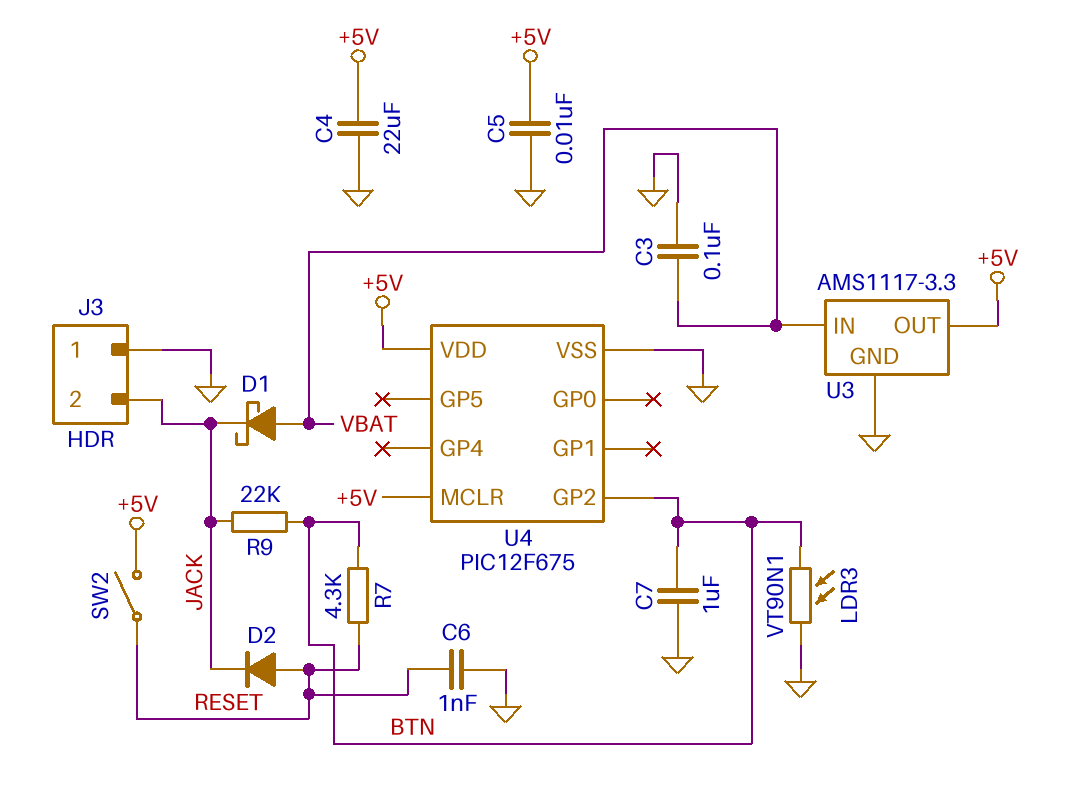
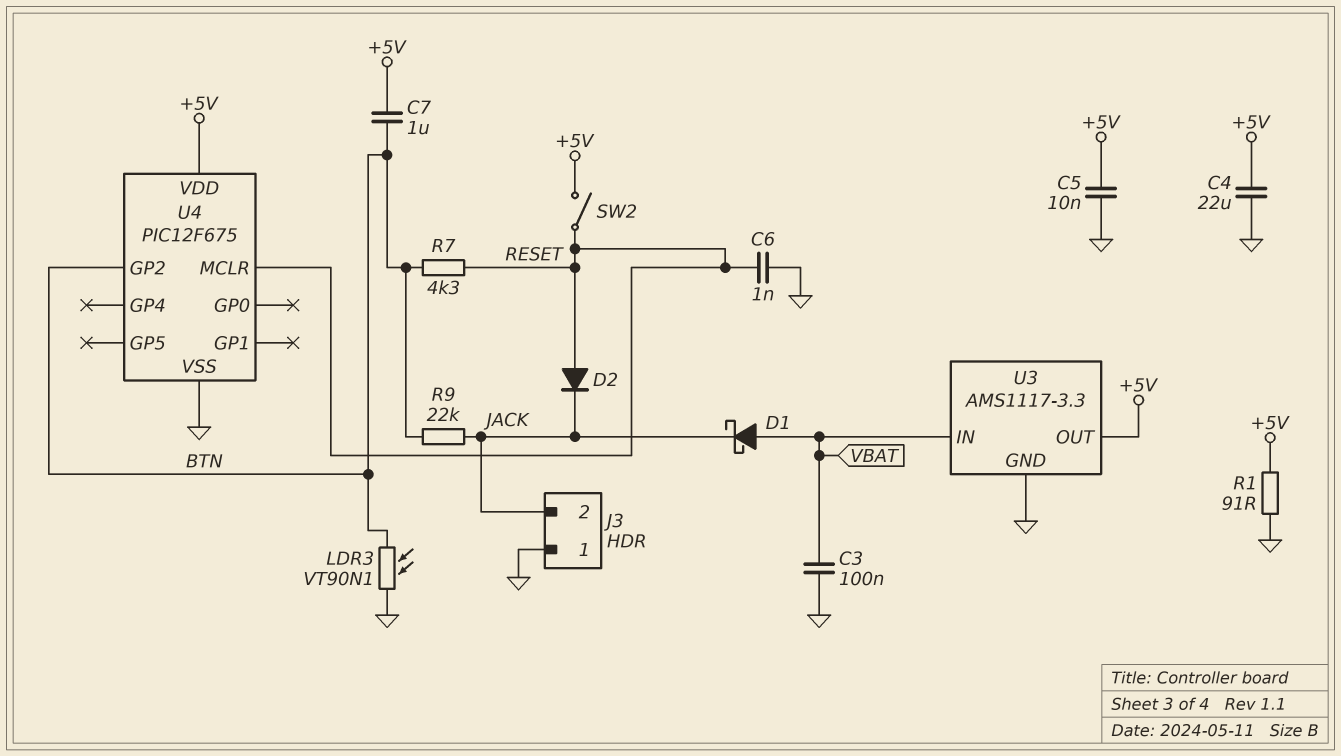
C7: 1uF (BTN, GND) -> 1uF (+5V, BTN)
R1: none -> 91 (+5V, GND)
U4 pin MCLR: +5V -> RESET

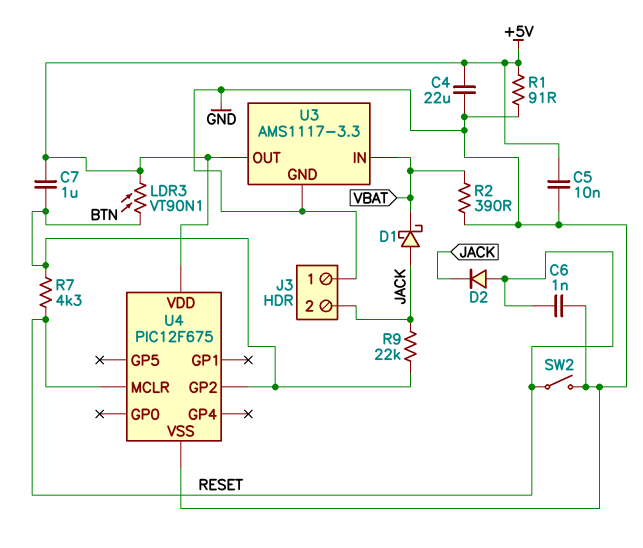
C3: 100nF (GND, VBAT) -> none
D1: schottky (A VBAT, K JACK) -> schottky (A JACK, K VBAT)
LDR3: VT90N1 (BTN, GND) -> VT90N1 (+5V, BTN)
R2: none -> 390 (GND, VBAT)
SW2: switch (+5V, RESET) -> switch (GND, RESET)

